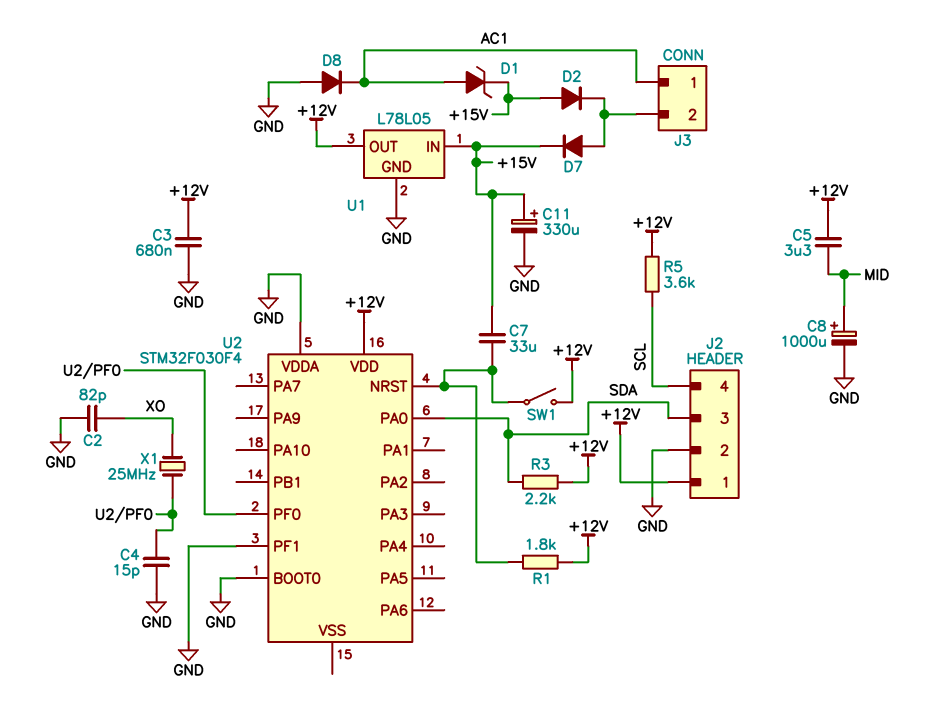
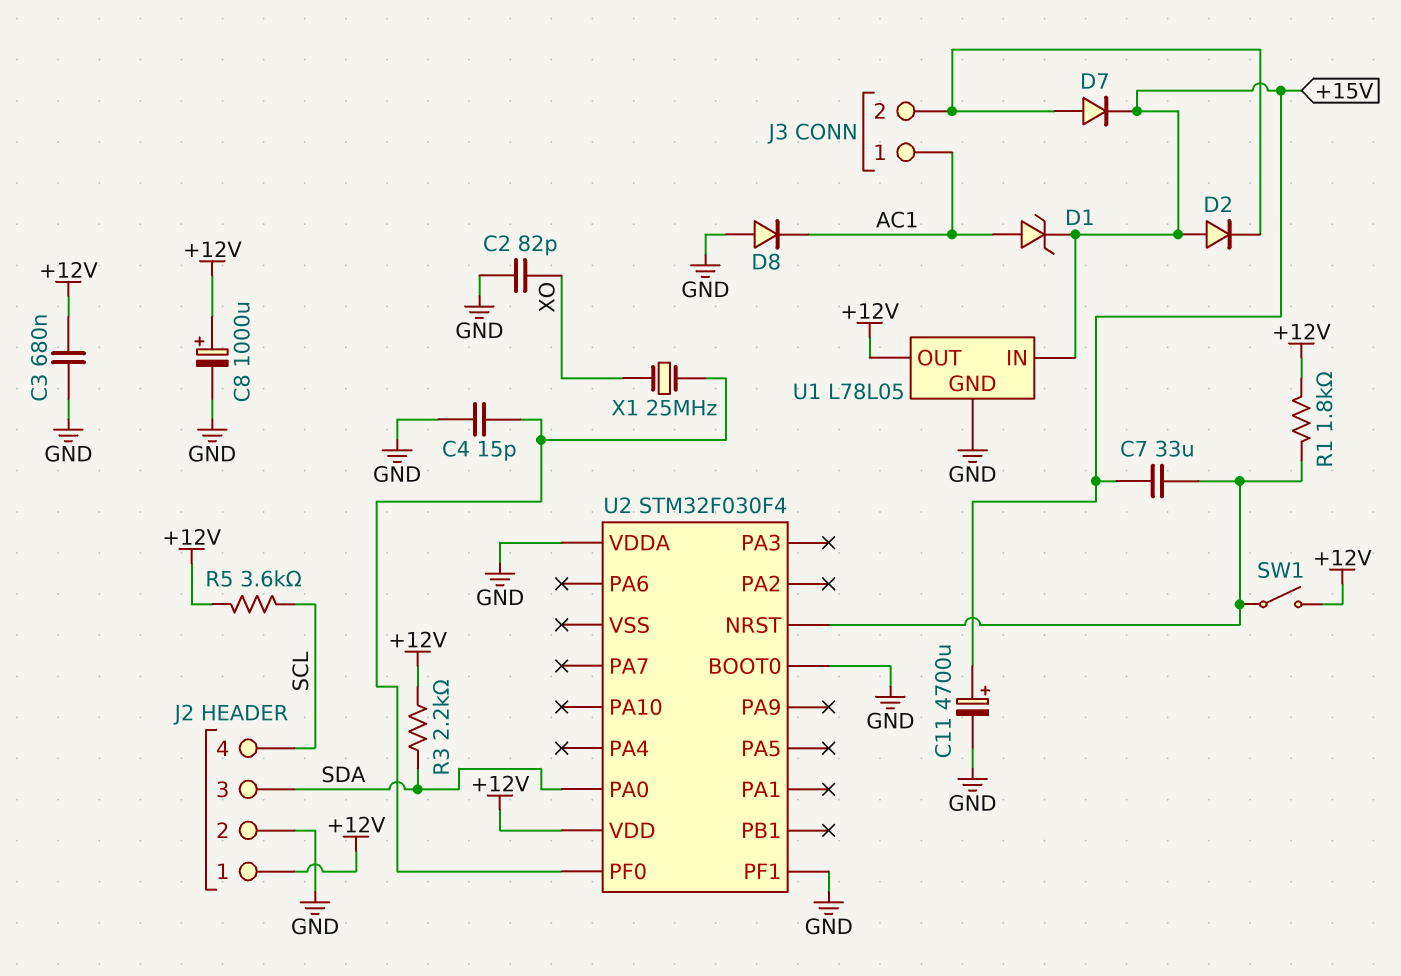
C5: 3.3uF (+12V, MID) -> none
C8: 1000uF (plus MID, minus GND) -> 1000uF (plus +12V, minus GND)
C11: 330uF (plus +15V, minus GND) -> 4700uF (plus +15V, minus GND)

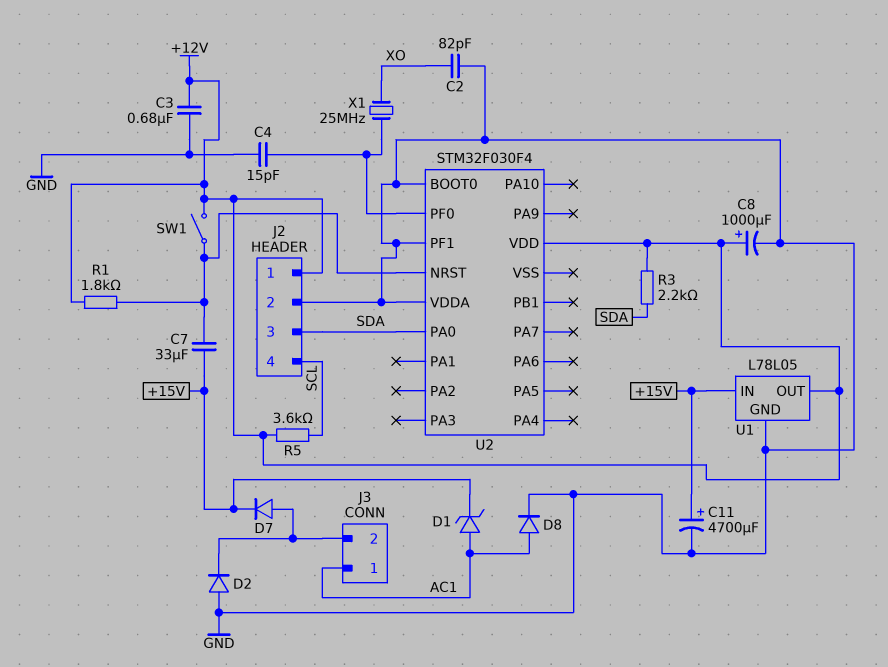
D2: diode (A +15V, K J3/2) -> diode (A GND, K J3/2)
D8: diode (A GND, K AC1) -> diode (A AC1, K GND)

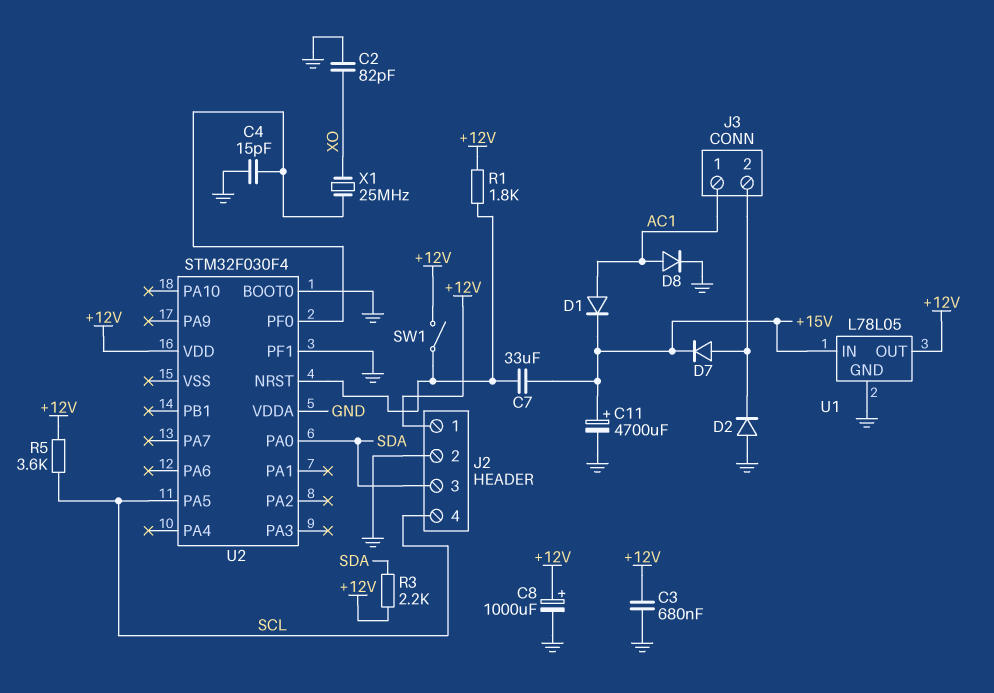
D1: zener (A AC1, K +15V) -> diode (A AC1, K +15V)
U2 pin PA5: none -> SCL

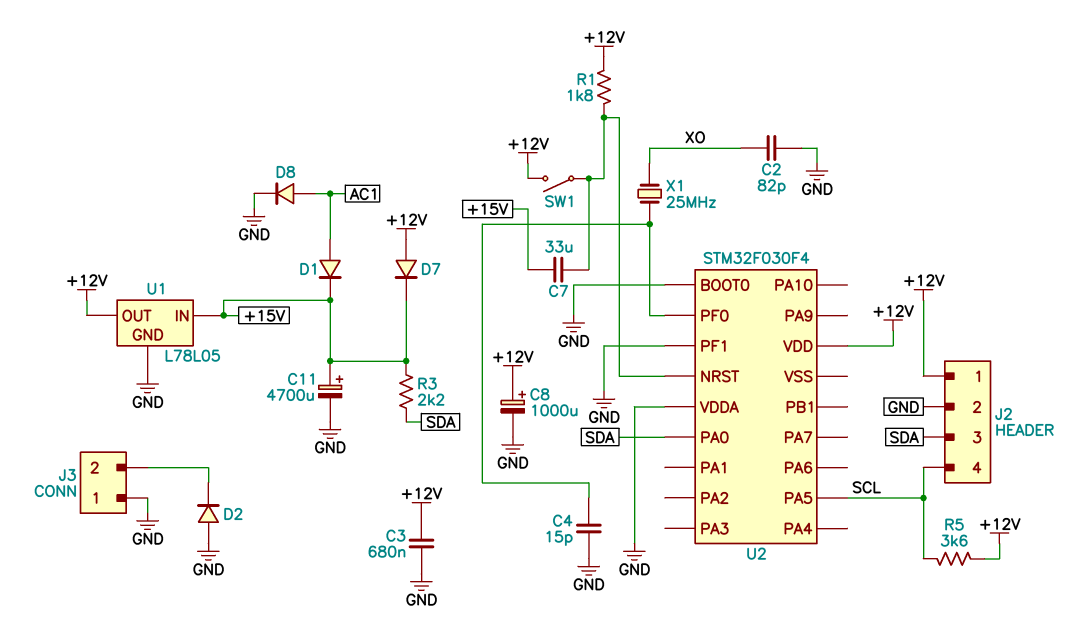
D7: diode (A J3/2, K +15V) -> diode (A +12V, K +15V)
J3 pin 1: AC1 -> GND
R3: 2.2k (+12V, SDA) -> 2.2k (+15V, SDA)

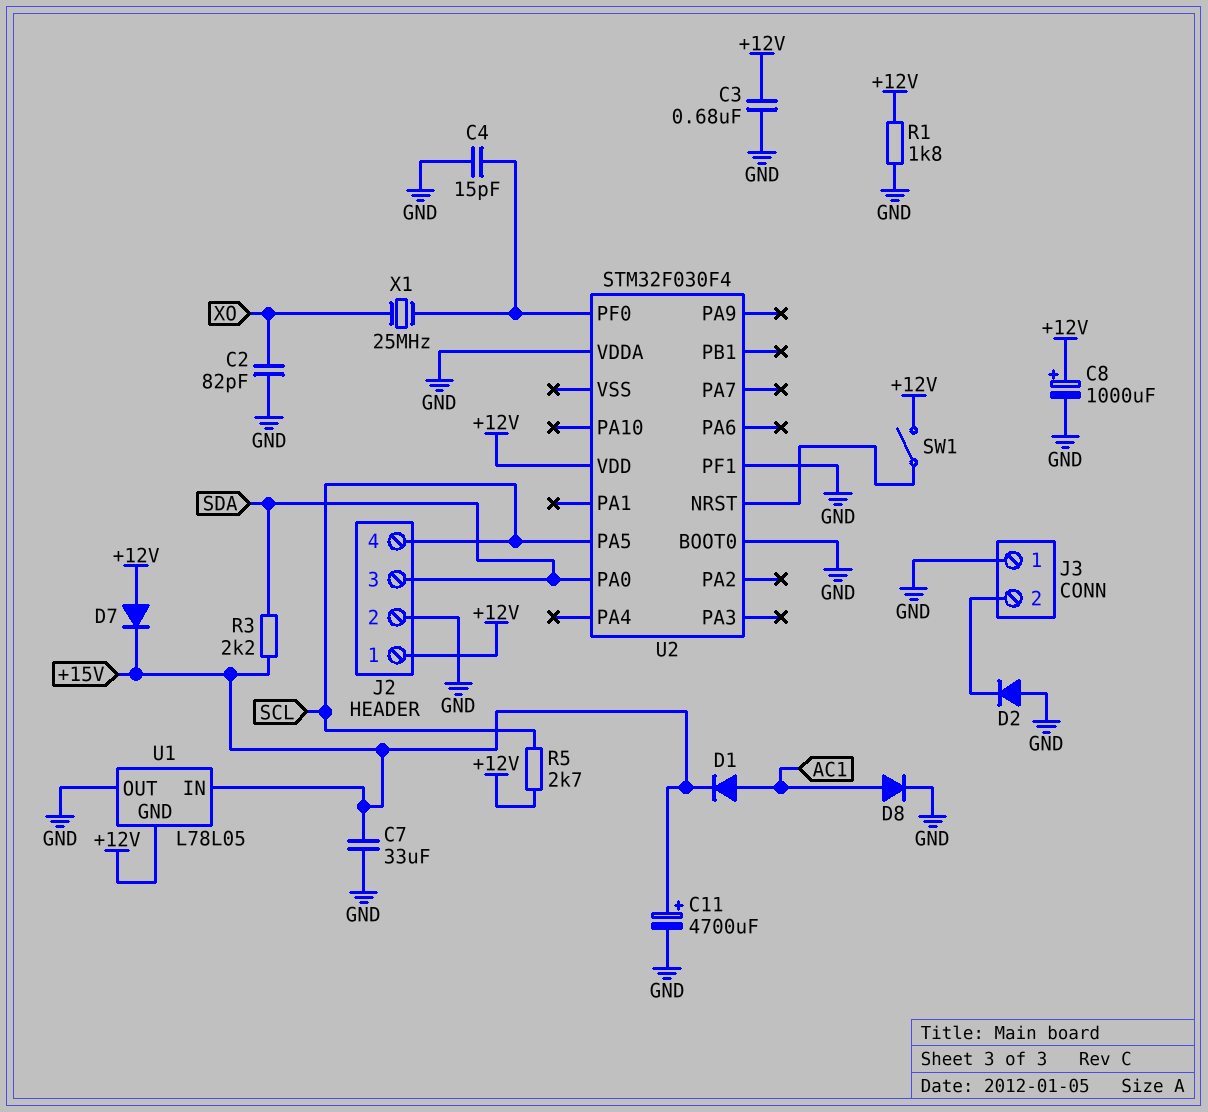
C7: 33uF (+15V, U2/NRST) -> 33uF (+15V, GND)
R1: 1.8k (+12V, U2/NRST) -> 1.8k (+12V, GND)
R5: 3.6k (+12V, SCL) -> 2.7k (+12V, SCL)
U1 pin GND: GND -> +12V
U1 pin OUT: +12V -> GND

